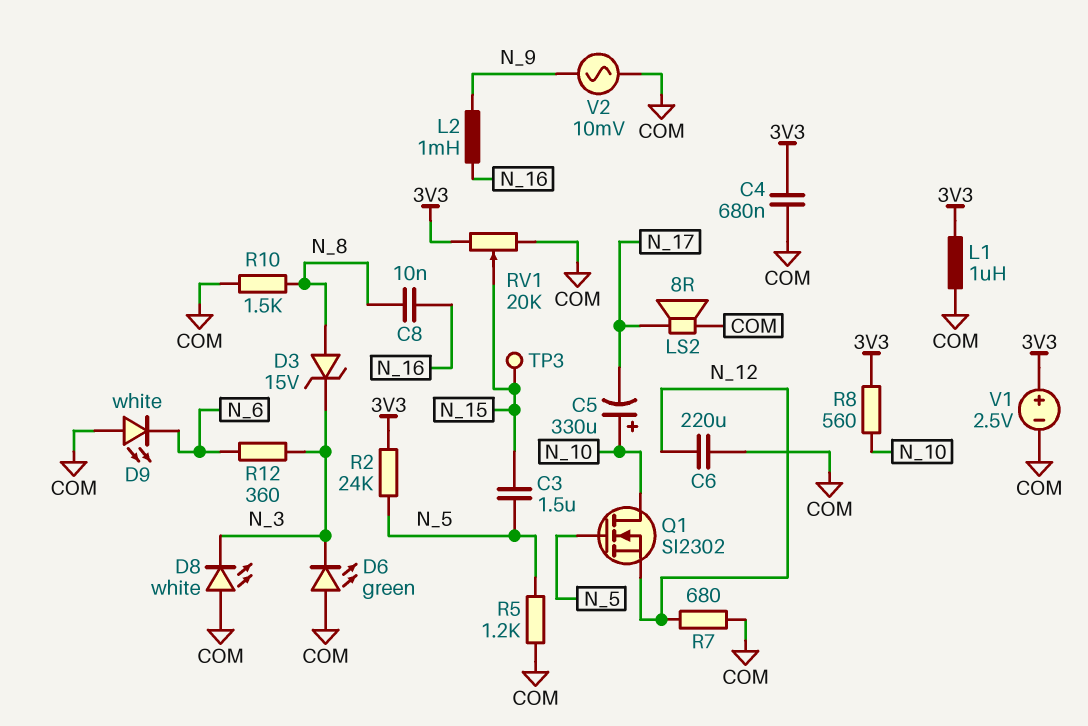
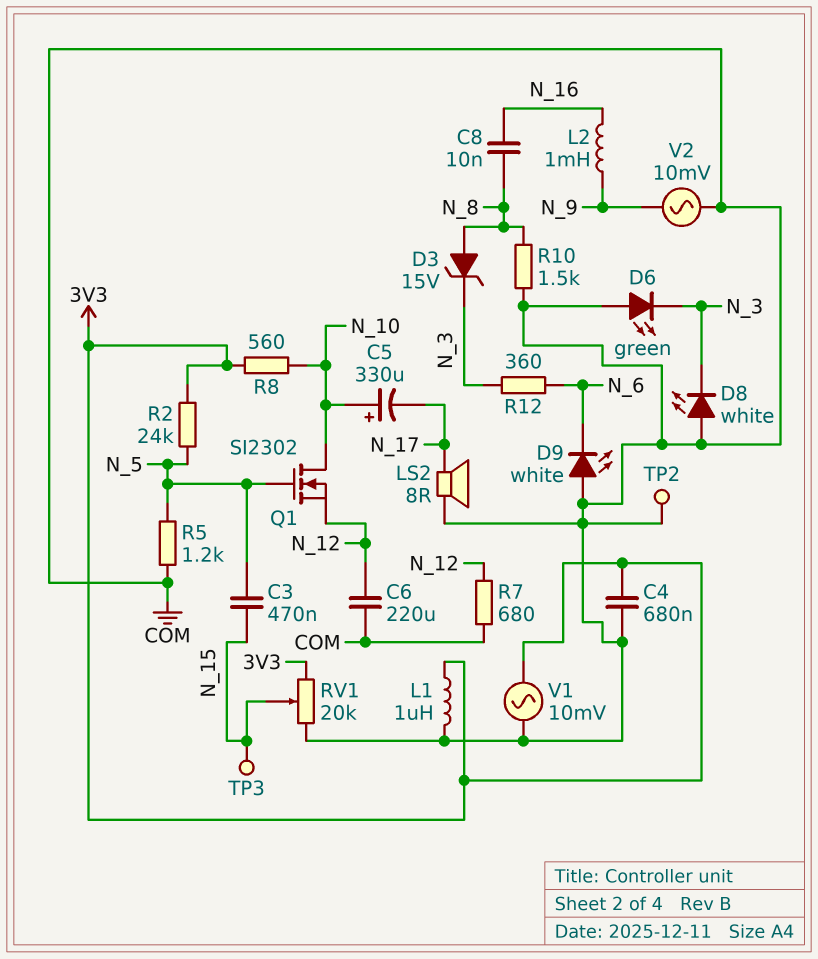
C3: 1.5uF (N_5, N_15) -> 470nF (N_5, N_15)
TP2: none -> test point (COM)
V1: 2.5V (plus 3V3, minus COM) -> AC 10mV (3V3, COM)

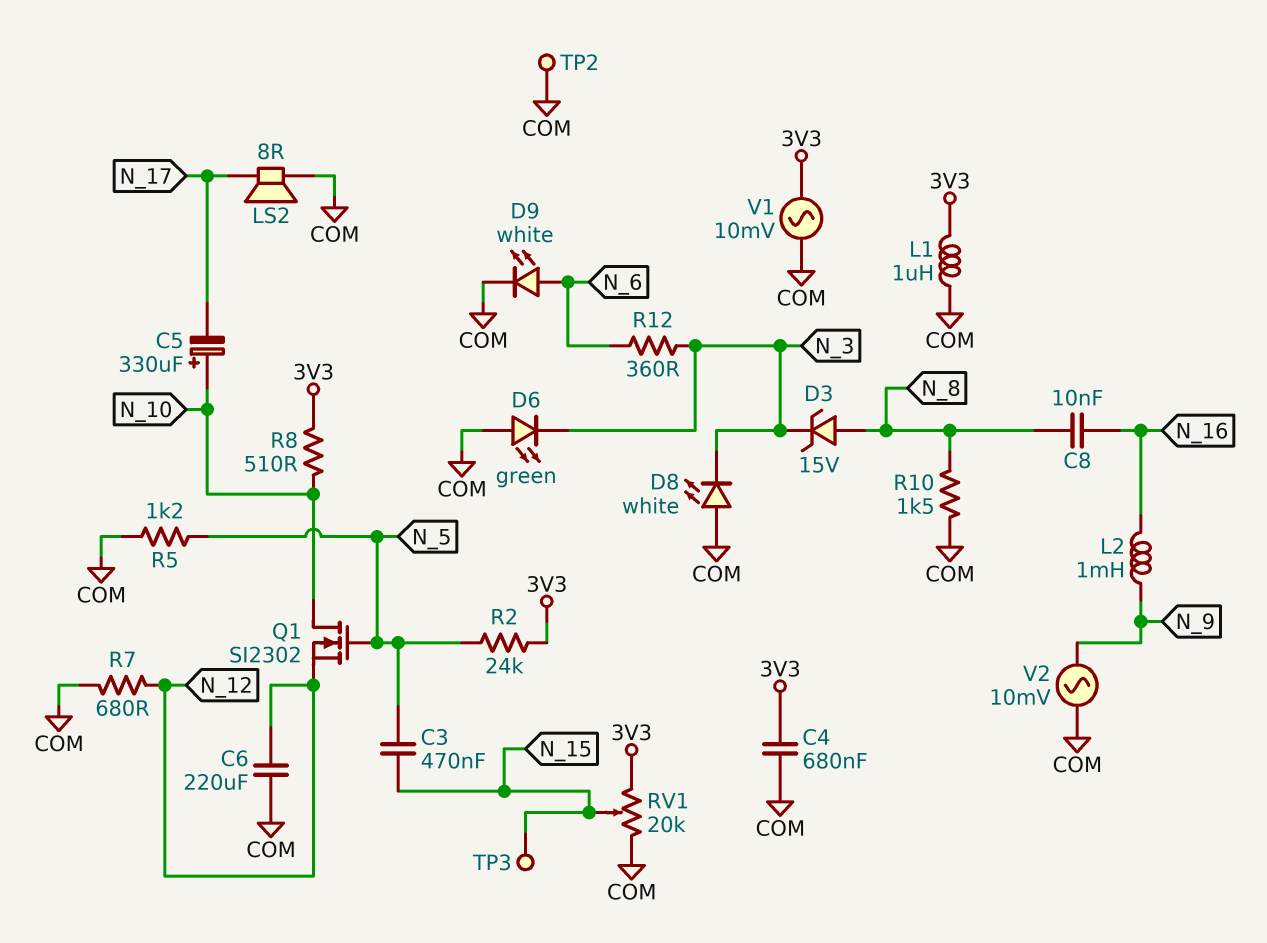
D9: LED white (A COM, K N_6) -> LED white (A N_6, K COM)
R8: 560 (3V3, N_10) -> 510 (3V3, N_10)

